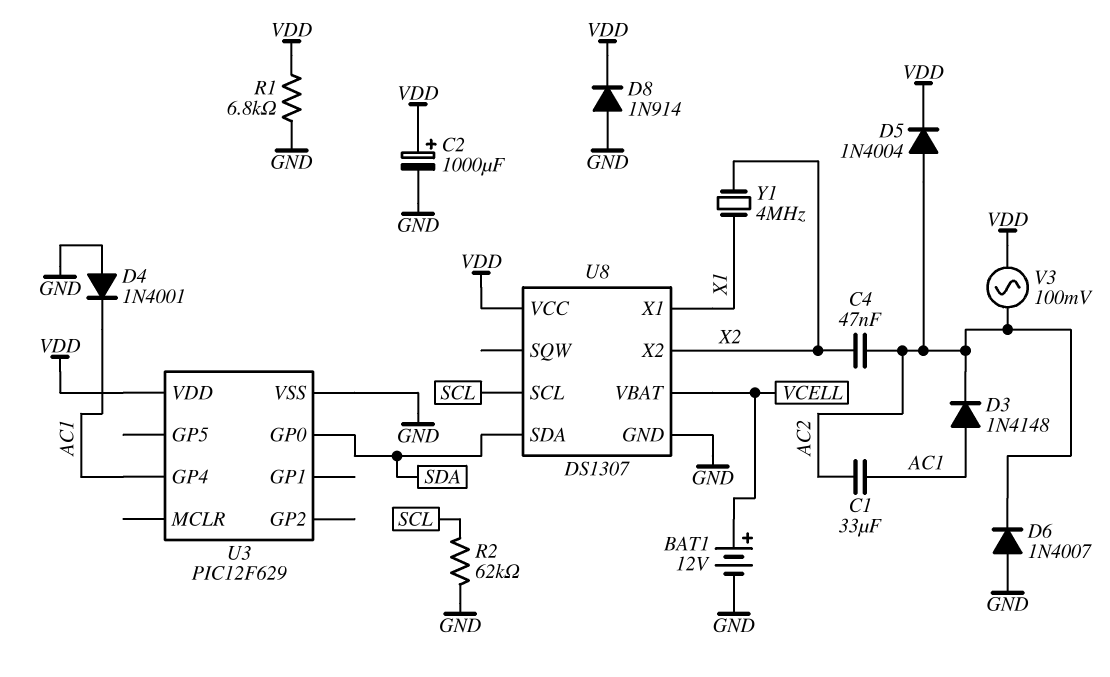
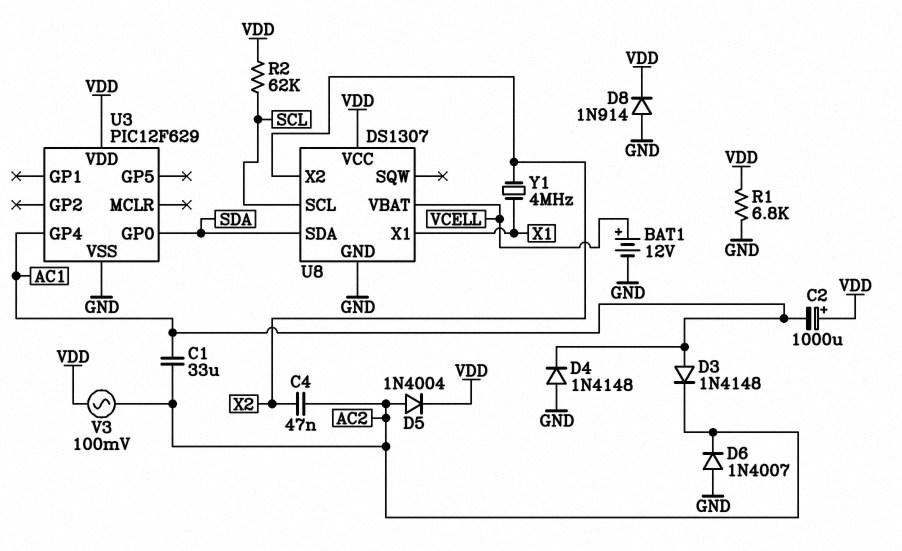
C2: 1000uF (plus VDD, minus GND) -> 1000uF (plus VDD, minus AC1)
D4: diode 1N4001 (A GND, K AC1) -> diode 1N4148 (A GND, K AC1)
R2: 62k (GND, SCL) -> 62k (SCL, VDD)

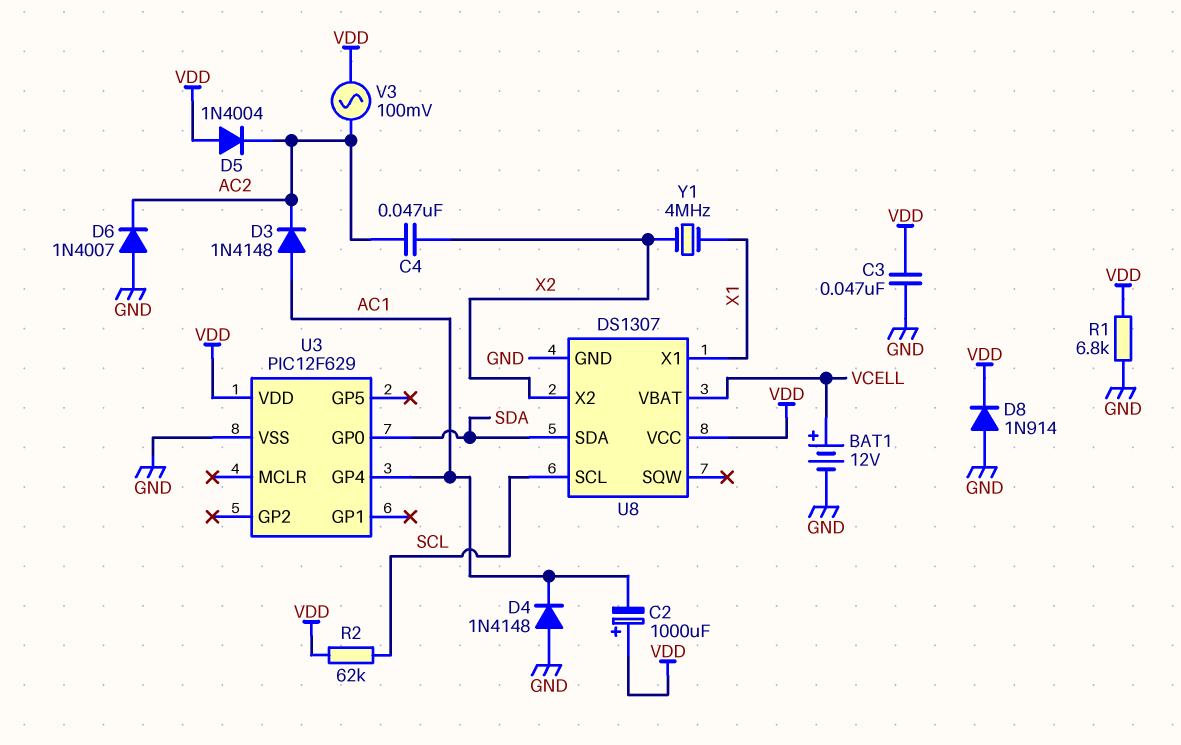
C1: 33uF (AC1, AC2) -> none
C3: none -> 47nF (GND, VDD)
D5: diode 1N4004 (A AC2, K VDD) -> diode 1N4004 (A VDD, K AC2)

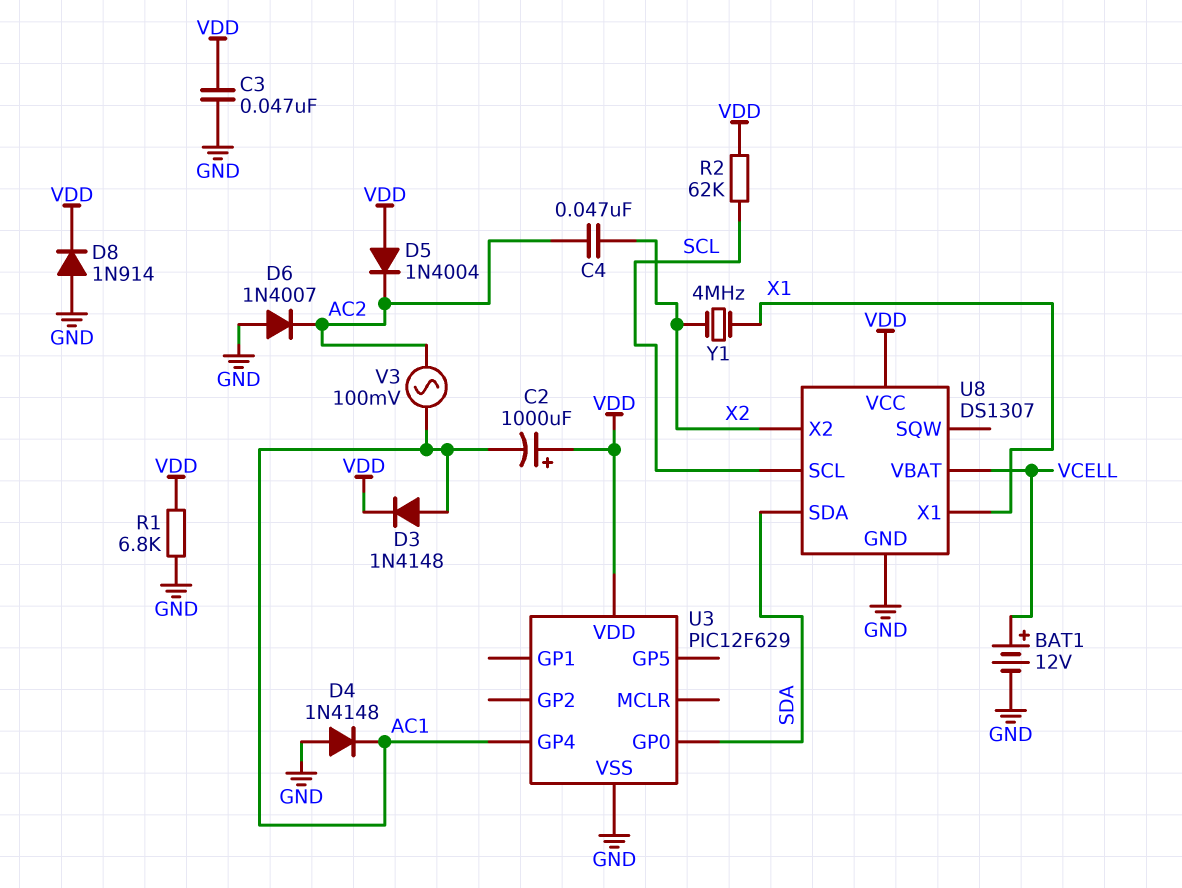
D3: diode 1N4148 (A AC1, K AC2) -> diode 1N4148 (A AC1, K VDD)
V3: AC 100mV (AC2, VDD) -> AC 100mV (AC1, AC2)

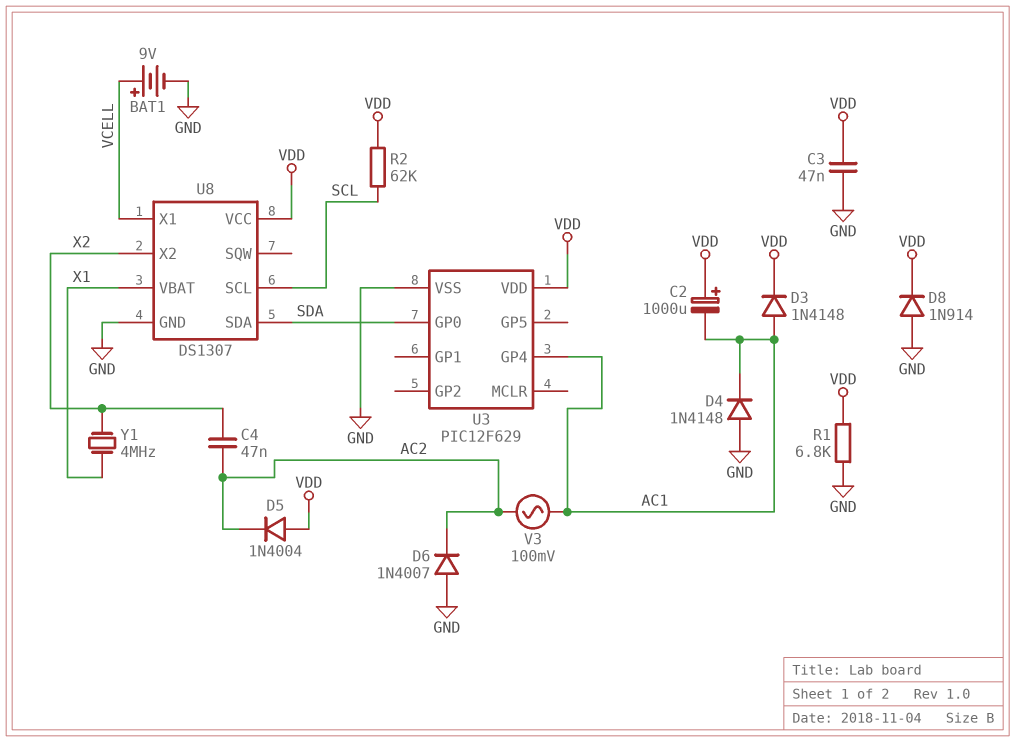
BAT1: 12V (plus VCELL, minus GND) -> 9V (plus VCELL, minus GND)
U8 pin VBAT: VCELL -> X1
U8 pin X1: X1 -> VCELL

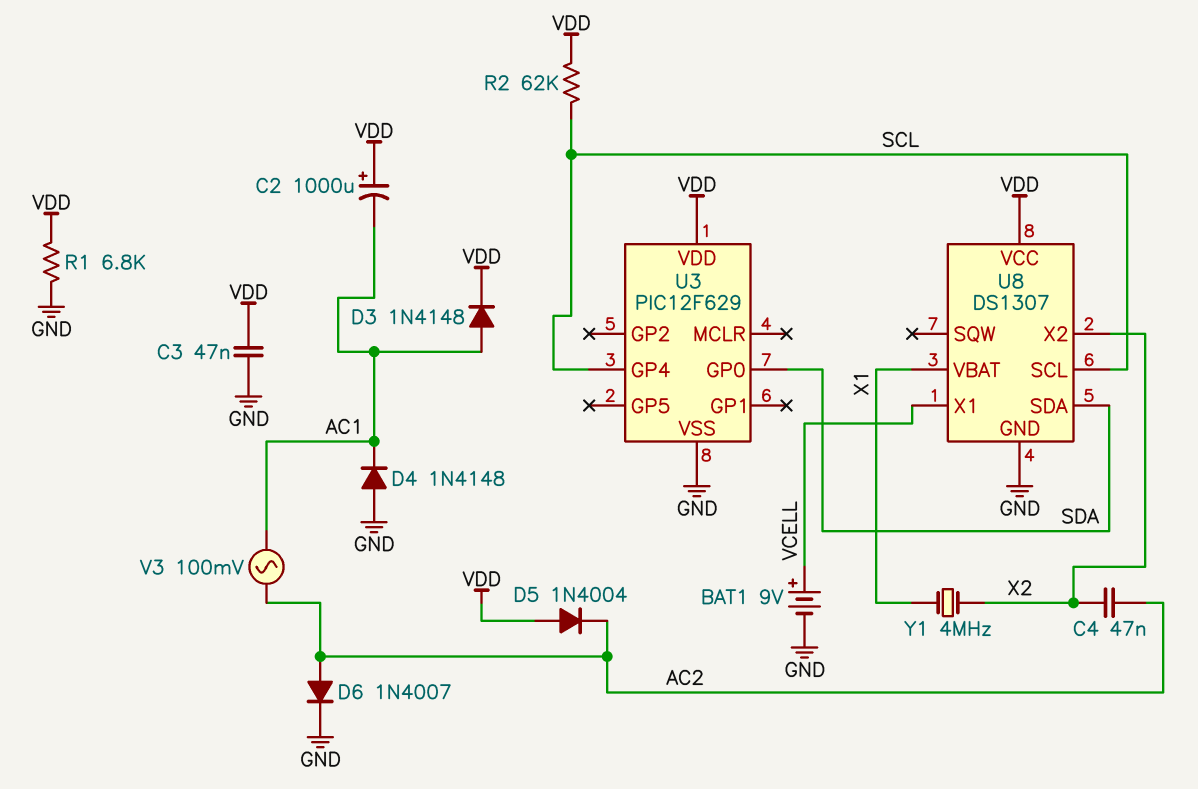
D6: diode 1N4007 (A GND, K AC2) -> diode 1N4007 (A AC2, K GND)
D8: diode 1N914 (A GND, K VDD) -> none
U3 pin GP4: AC1 -> SCL

